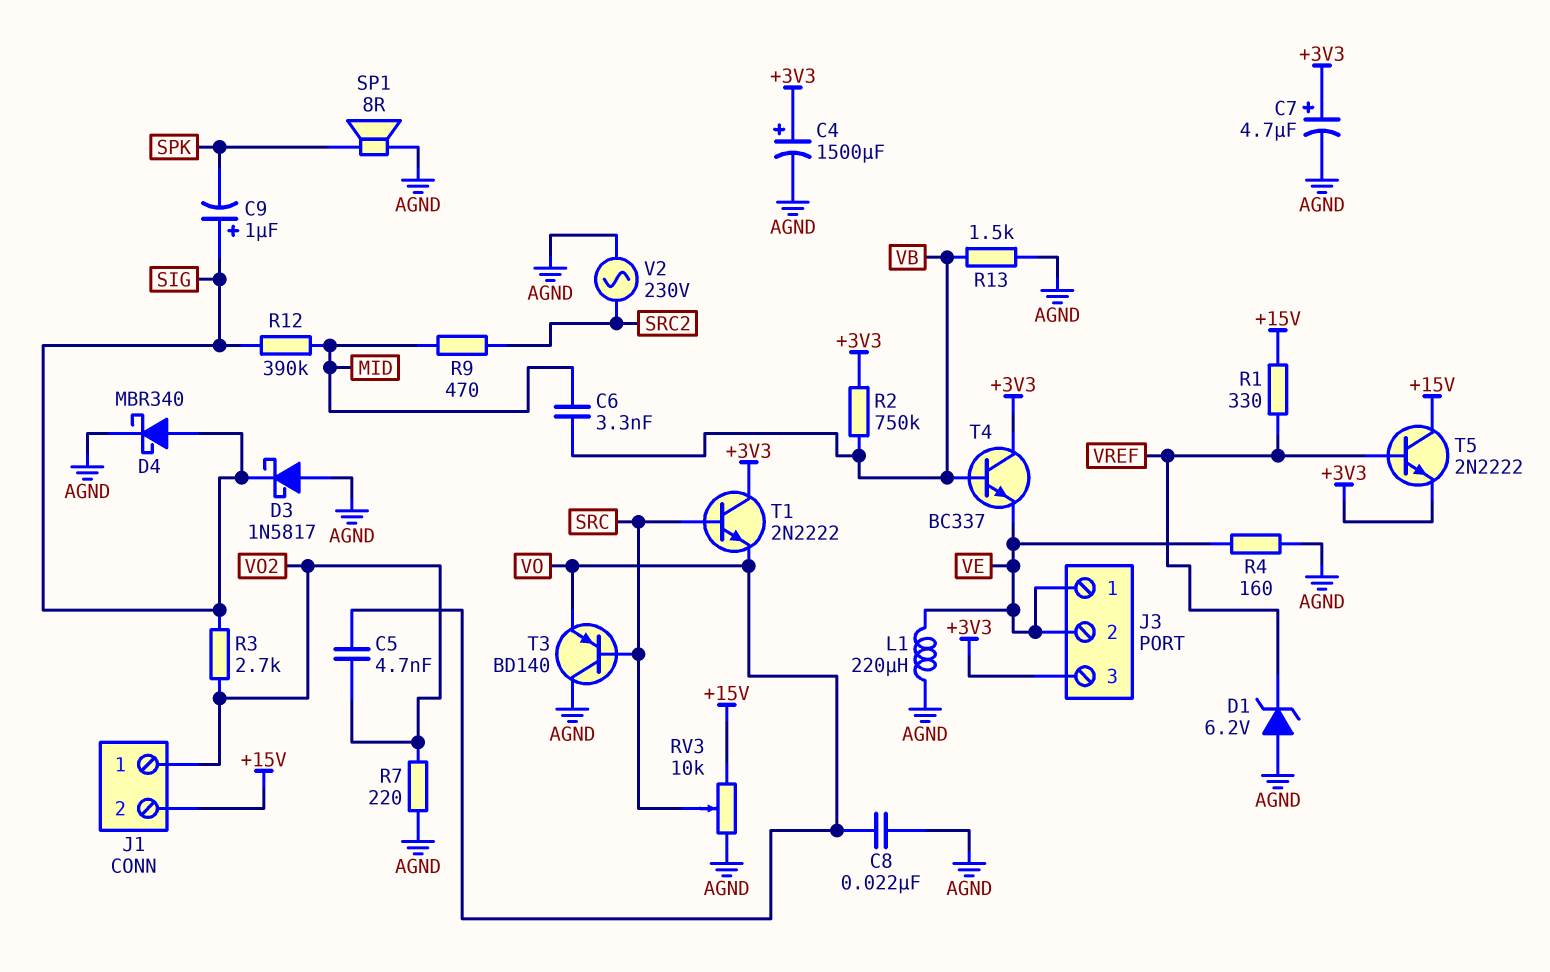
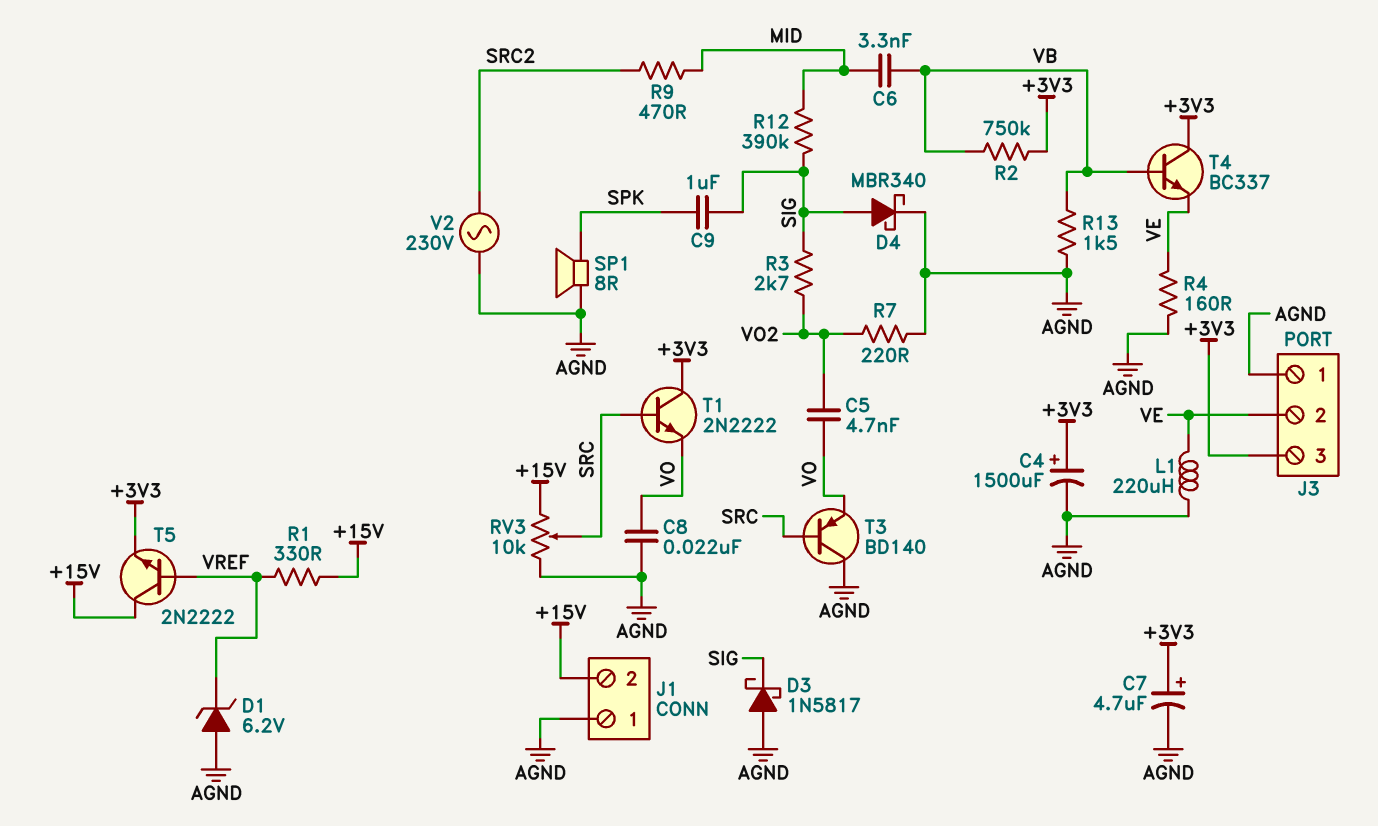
C9: 1uF (plus SIG, minus SPK) -> 1uF (SIG, SPK)
J1 pin 1: VO2 -> AGND
J3 pin 1: VE -> AGND

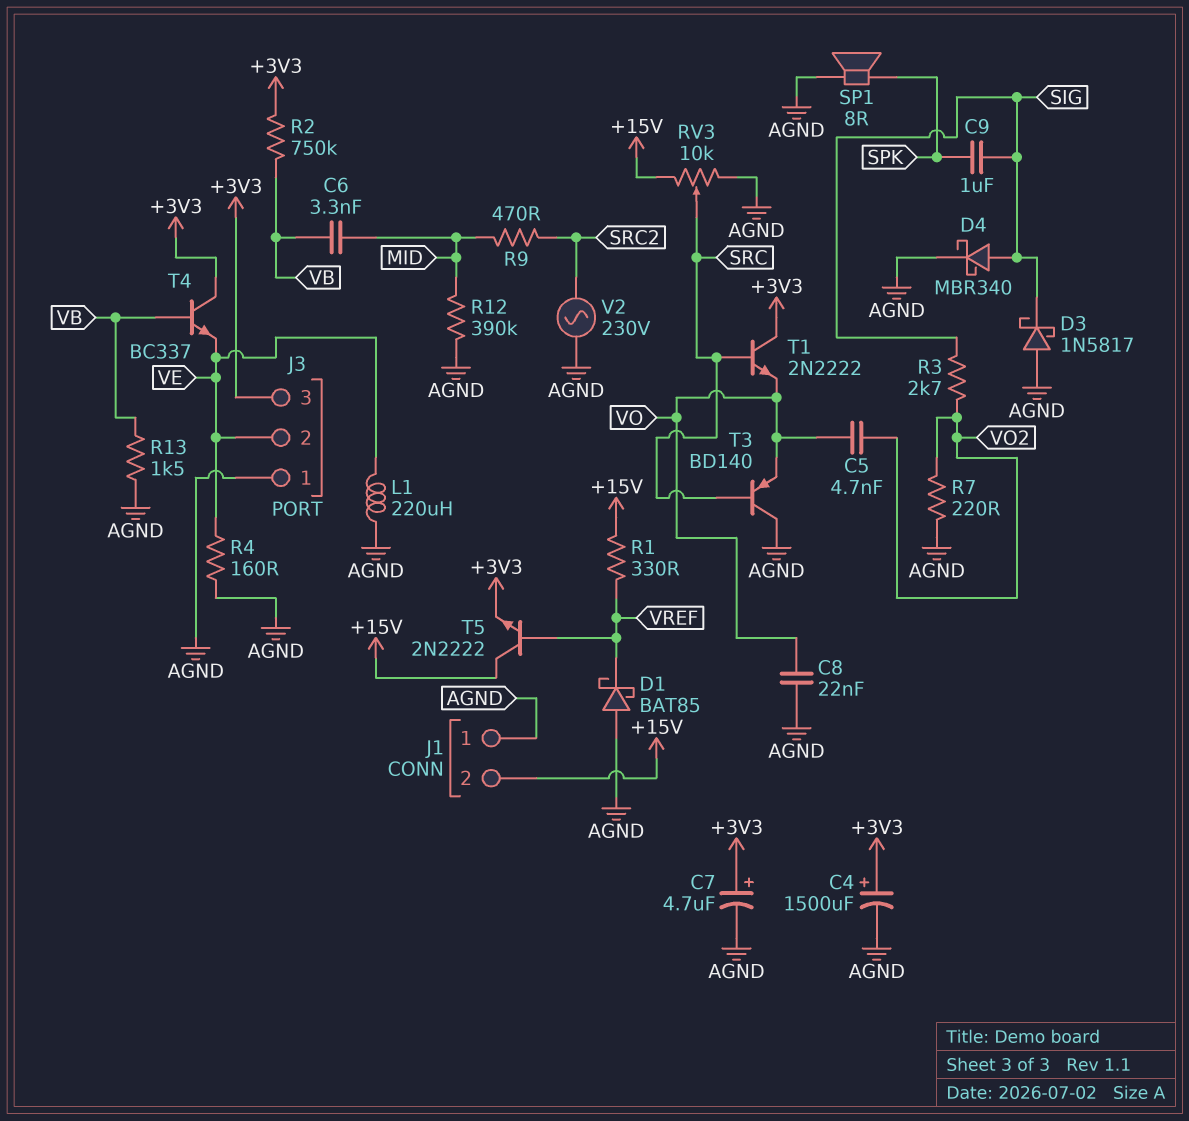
D1: zener 6.2V (A AGND, K VREF) -> schottky BAT85 (A AGND, K VREF)
R12: 390k (MID, SIG) -> 390k (AGND, MID)

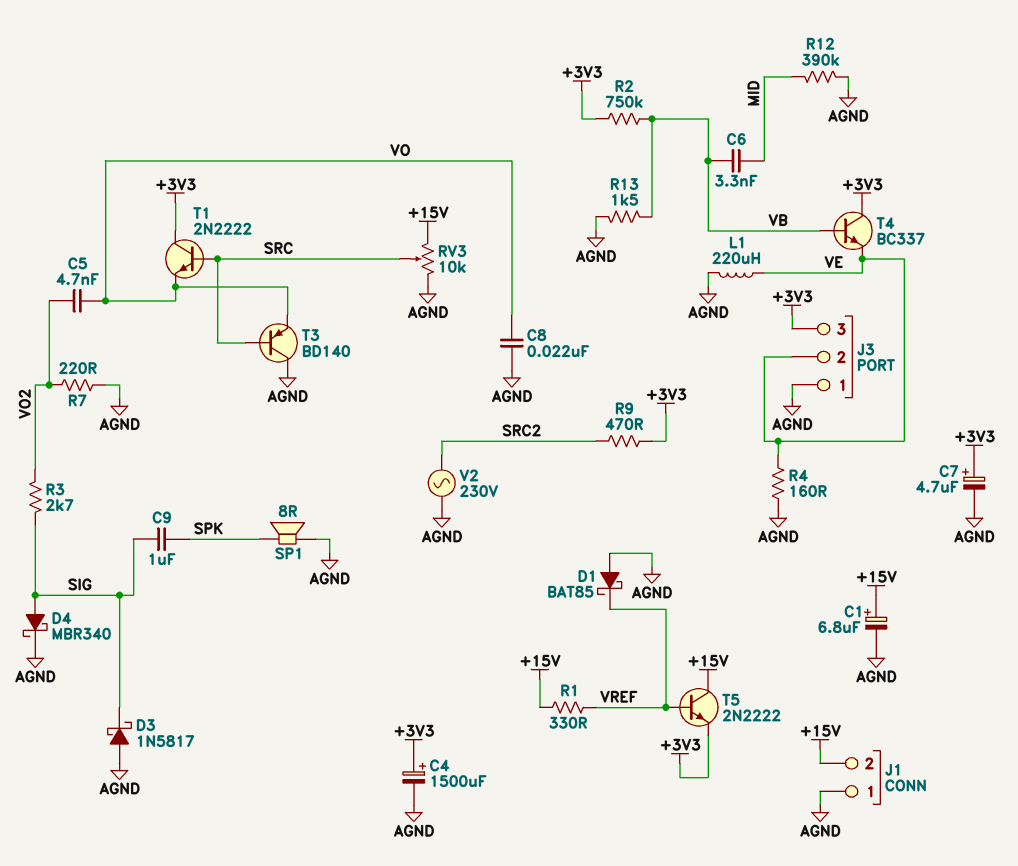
C1: none -> 6.8uF (plus +15V, minus AGND)
R9: 470 (MID, SRC2) -> 470 (+3V3, SRC2)

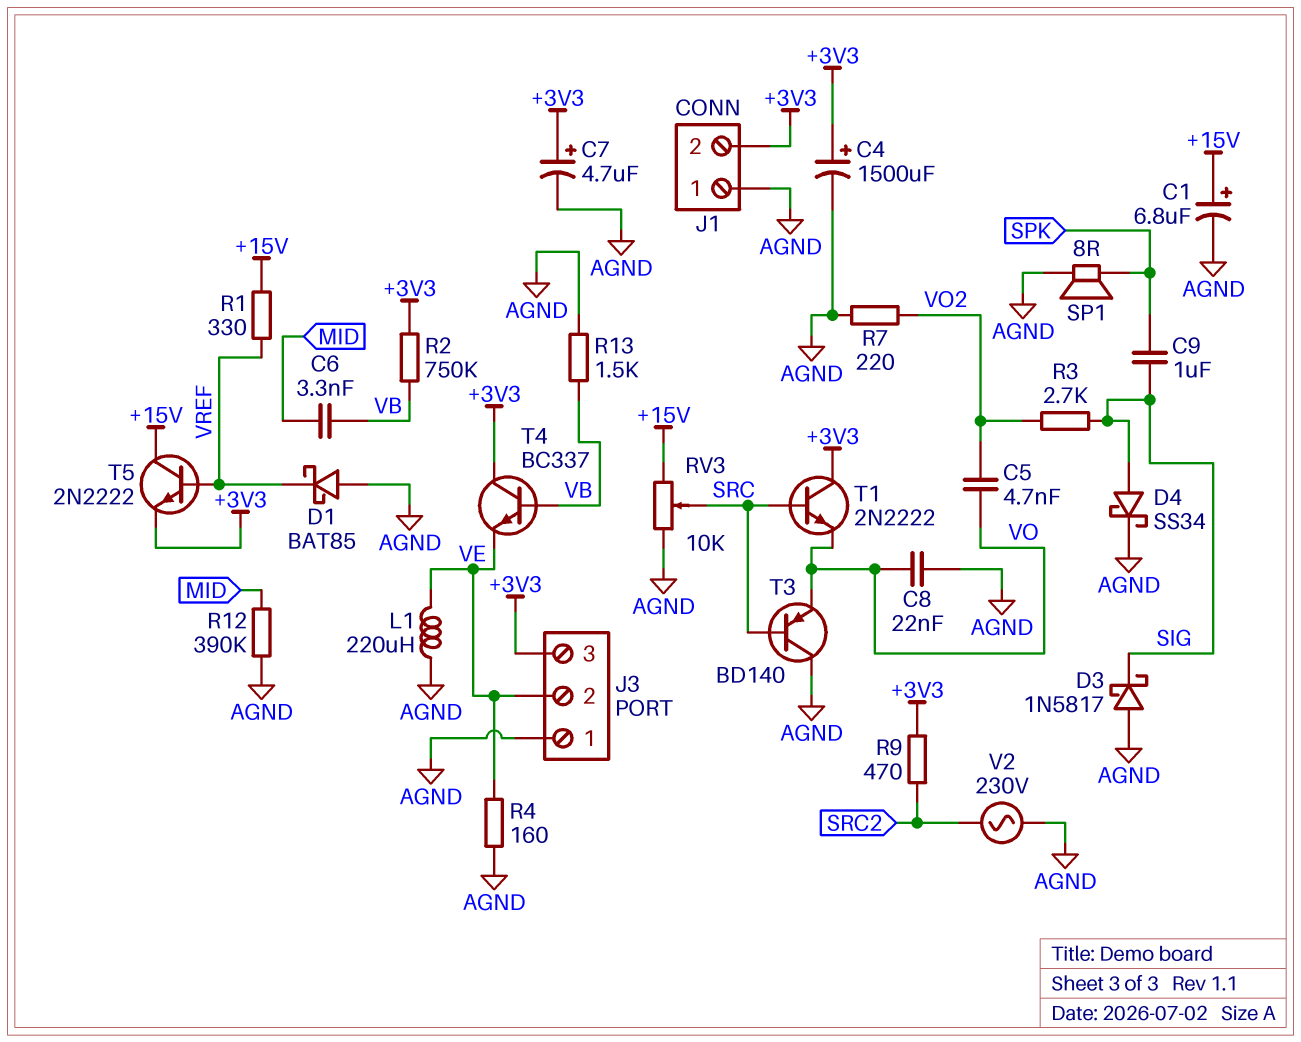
D4: schottky MBR340 (A SIG, K AGND) -> schottky SS34 (A SIG, K AGND)
J1 pin 2: +15V -> +3V3

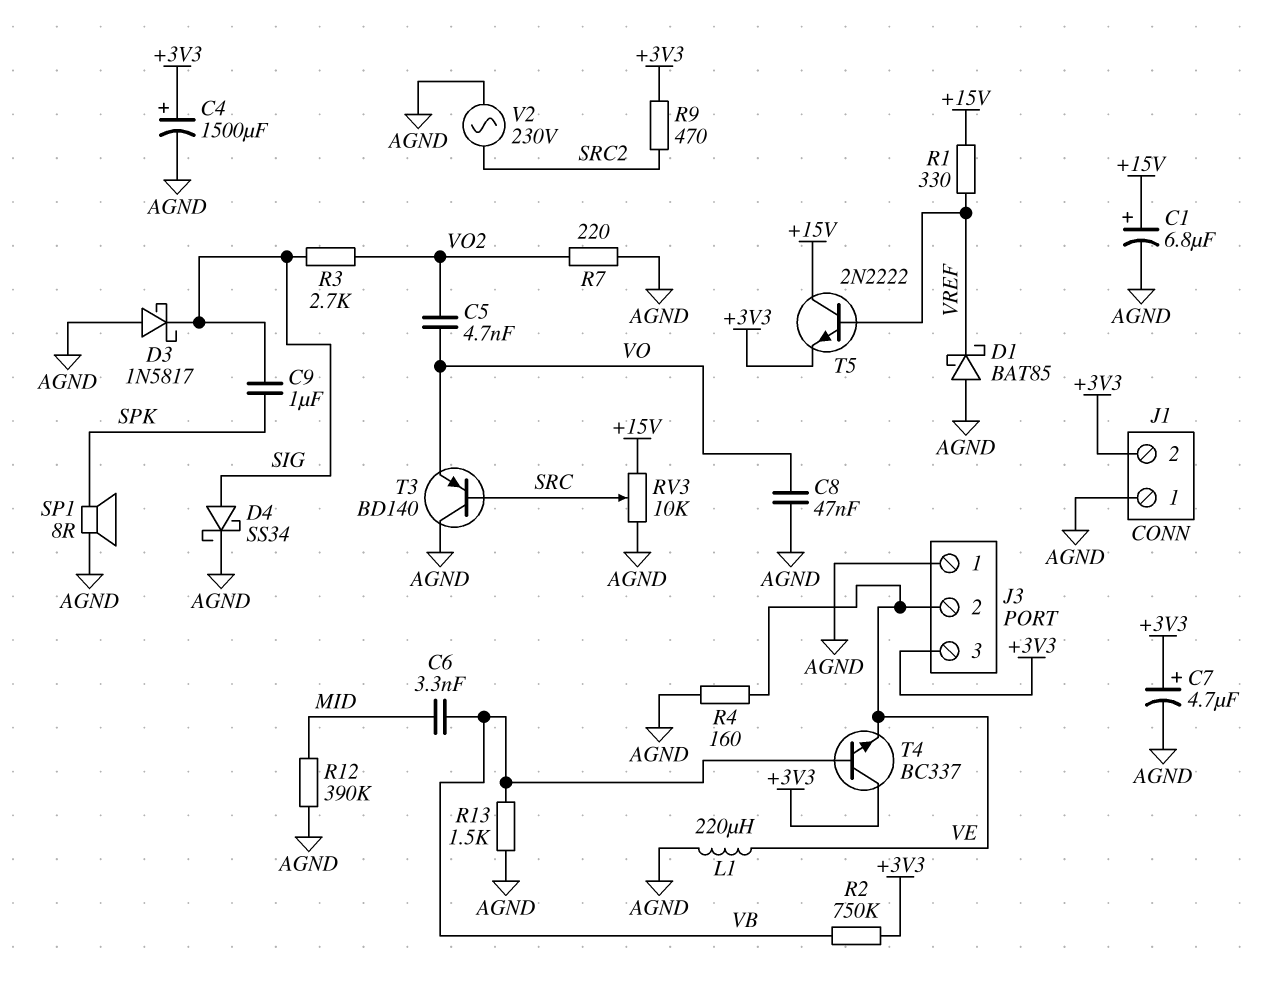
C8: 22nF (AGND, VO) -> 47nF (AGND, VO)
T1: NPN 2N2222 (B SRC, C +3V3, E VO) -> none

